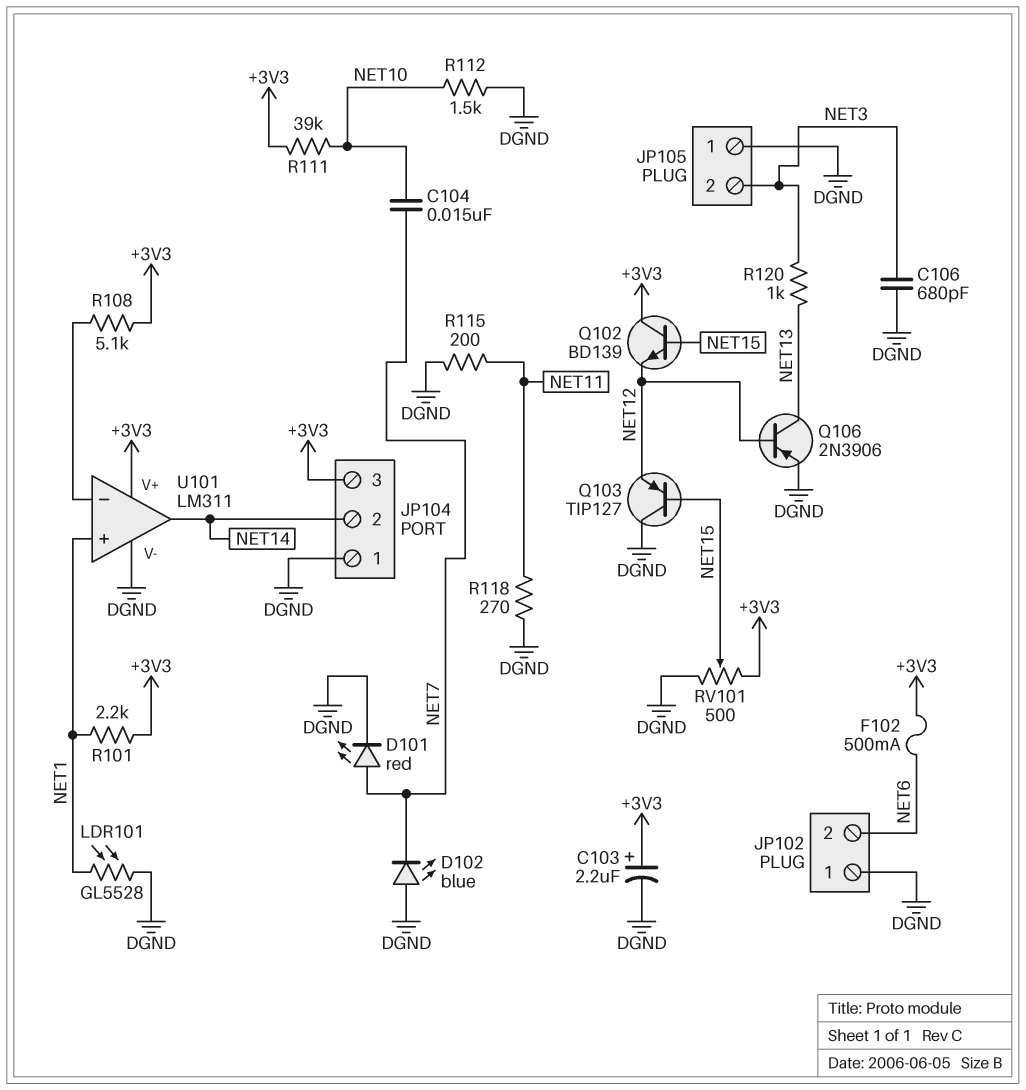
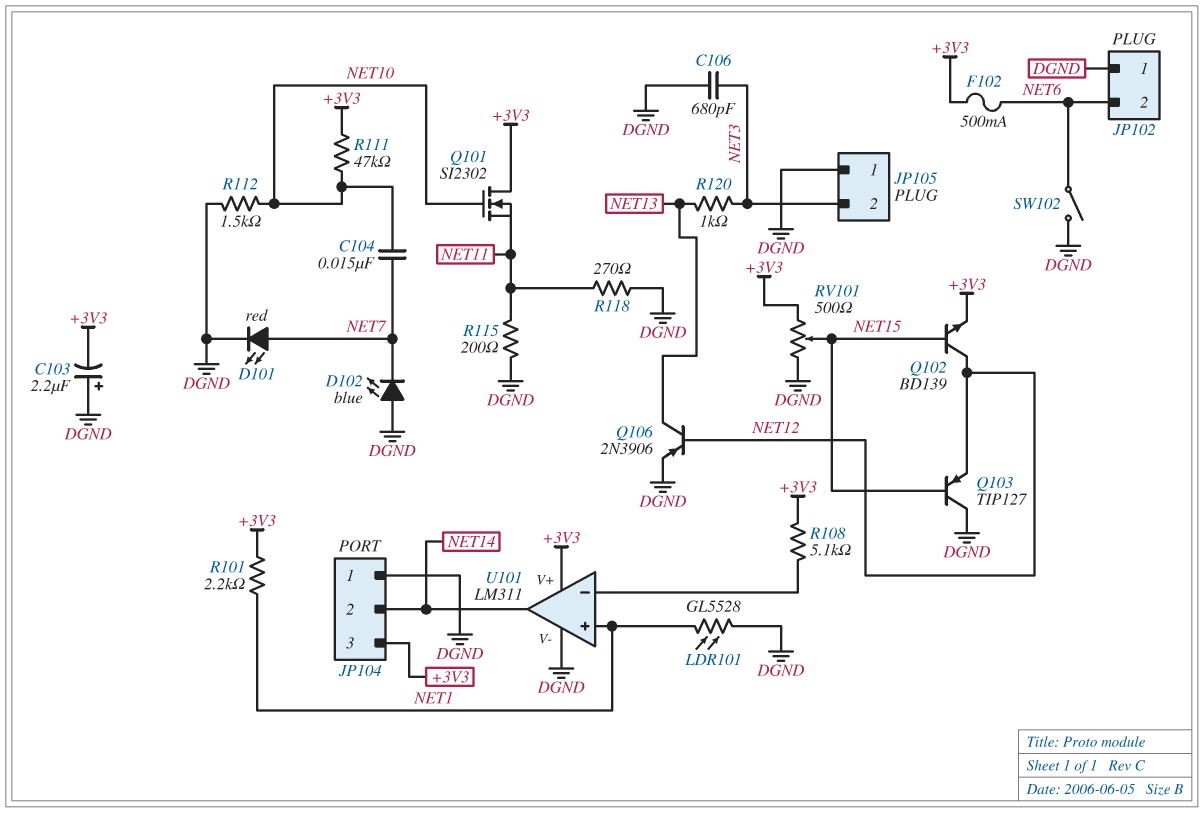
C103: 2.2uF (plus +3V3, minus DGND) -> 2.2uF (plus DGND, minus +3V3)
Q101: none -> NMOS SI2302 (G NET10, D +3V3, S NET11)
Q102: NPN BD139 (B NET15, C +3V3, E NET12) -> NPN BD139 (B NET15, C NET12, E +3V3)
R111: 39k (+3V3, NET10) -> 47k (+3V3, NET10)
SW102: none -> switch (DGND, NET6)

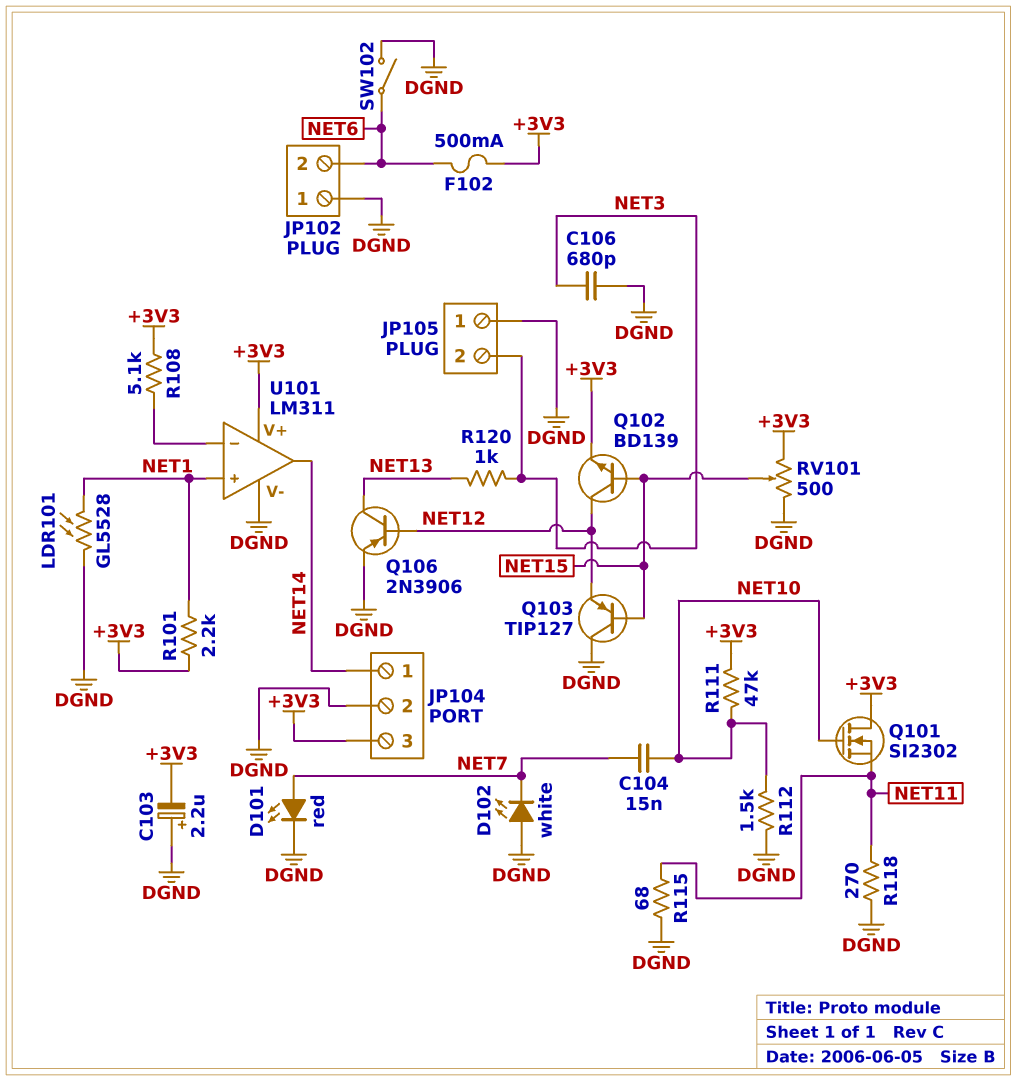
D102: LED blue (A DGND, K NET7) -> LED white (A DGND, K NET7)
JP104 pin 1: DGND -> NET14
JP104 pin 2: NET14 -> DGND
R115: 200 (DGND, NET11) -> 68 (DGND, NET11)

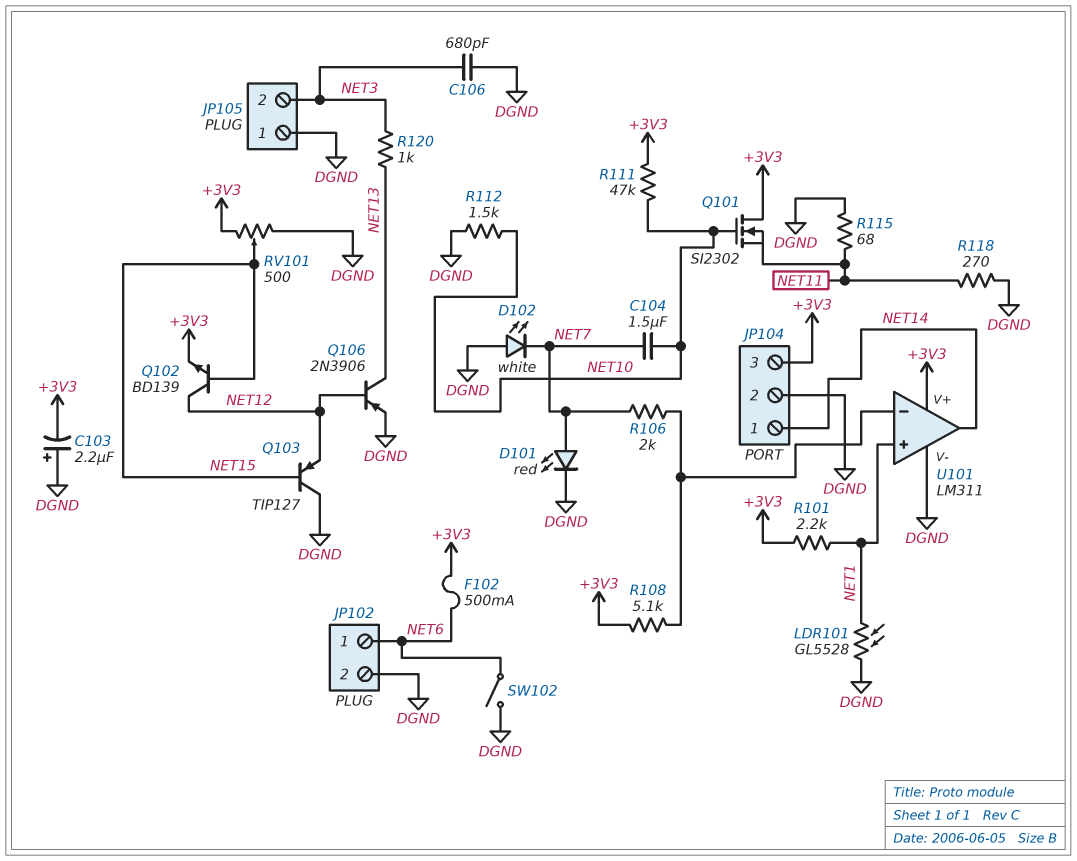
C104: 15nF (NET7, NET10) -> 1.5uF (NET7, NET10)
JP102 pin 1: DGND -> NET6
JP102 pin 2: NET6 -> DGND
R106: none -> 2k (NET7, U101/in-)

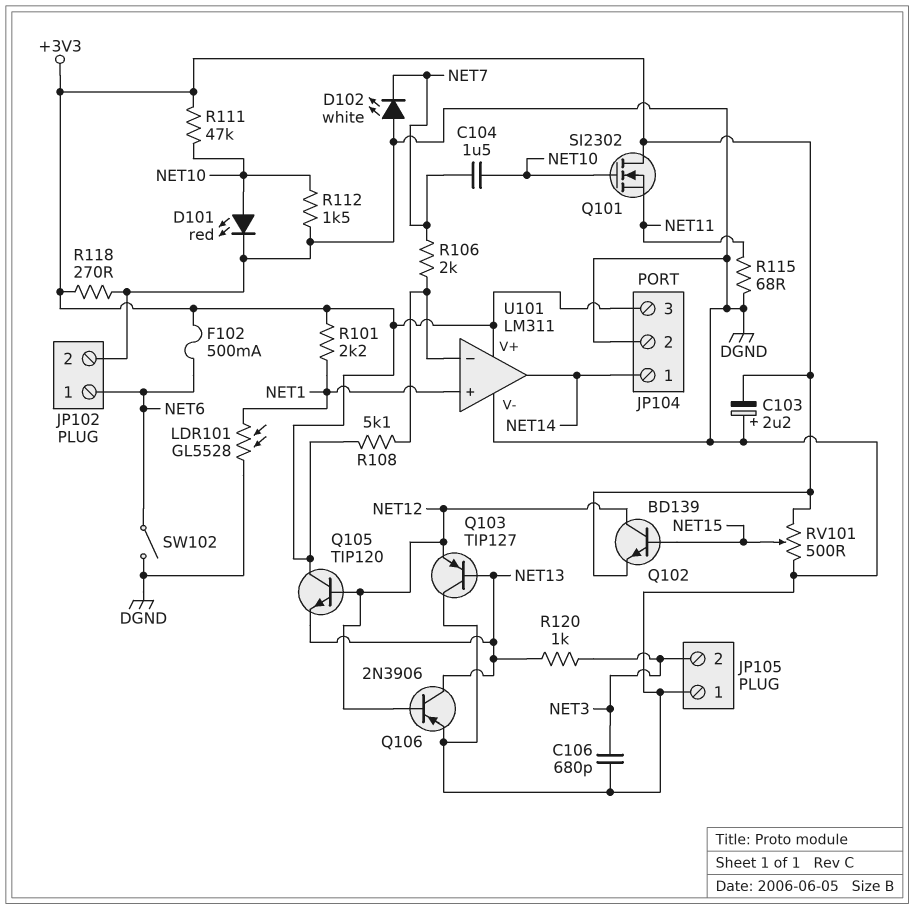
D101: LED red (A NET7, K DGND) -> LED red (A NET10, K DGND)
Q103: PNP TIP127 (B NET15, C DGND, E NET12) -> PNP TIP127 (B NET13, C DGND, E NET12)
Q105: none -> NPN TIP120 (B NET12, C +3V3, E NET13)
R118: 270 (DGND, NET11) -> 270 (+3V3, DGND)

